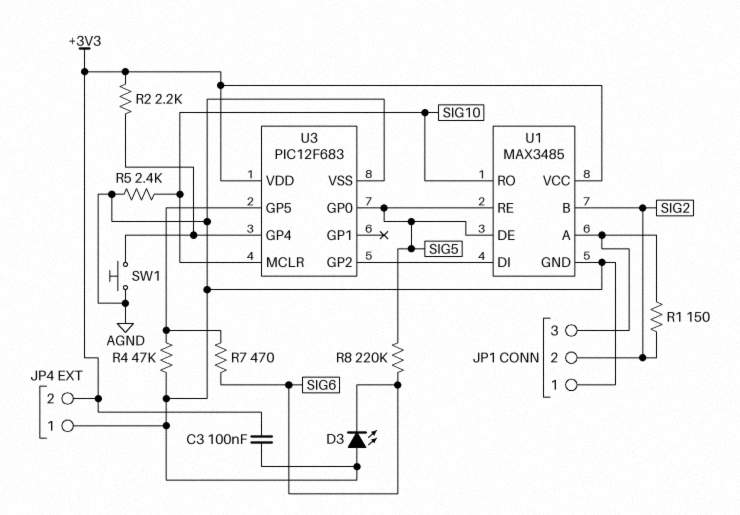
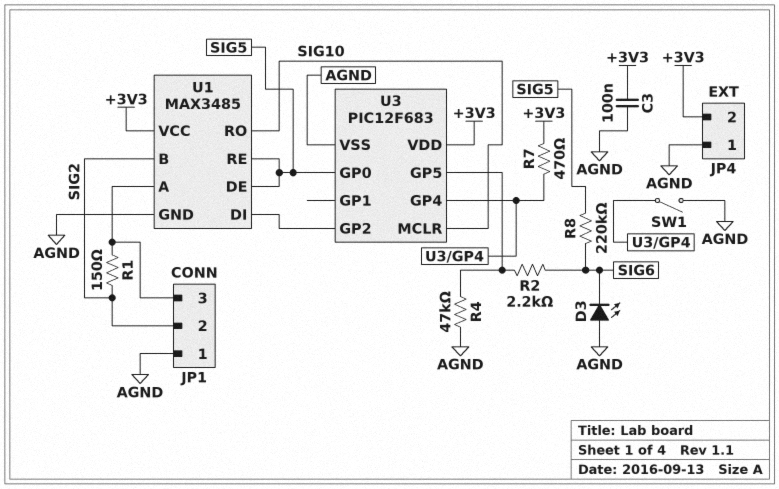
R2: 2.2k (+3V3, U3/GP4) -> 2.2k (SIG6, U3/GP5)
R5: 2.4k (AGND, SIG10) -> none
R7: 470 (SIG6, U3/GP5) -> 470 (+3V3, U3/GP4)
SW1: button (AGND, U3/GP4) -> switch (AGND, U3/GP4)

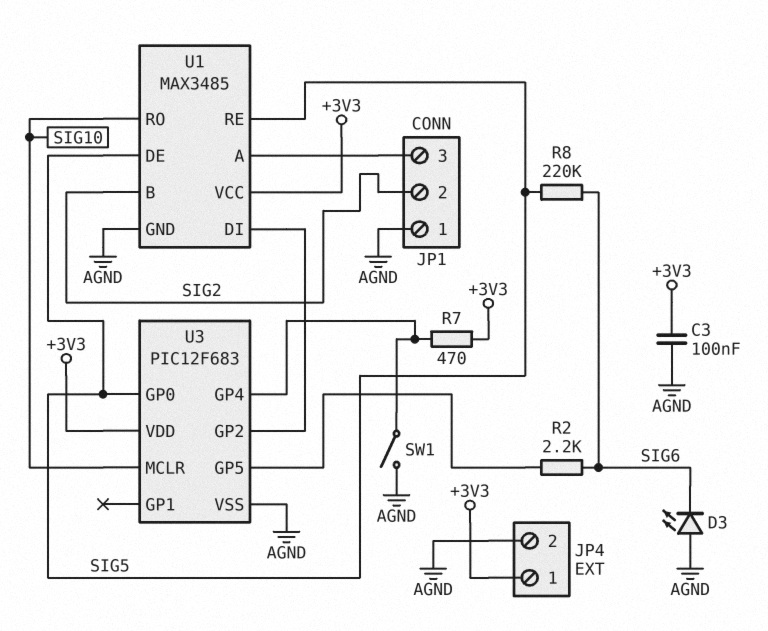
JP4 pin 1: AGND -> +3V3
JP4 pin 2: +3V3 -> AGND
R1: 150 (JP1/3, SIG2) -> none
R4: 47k (AGND, U3/GP5) -> none

